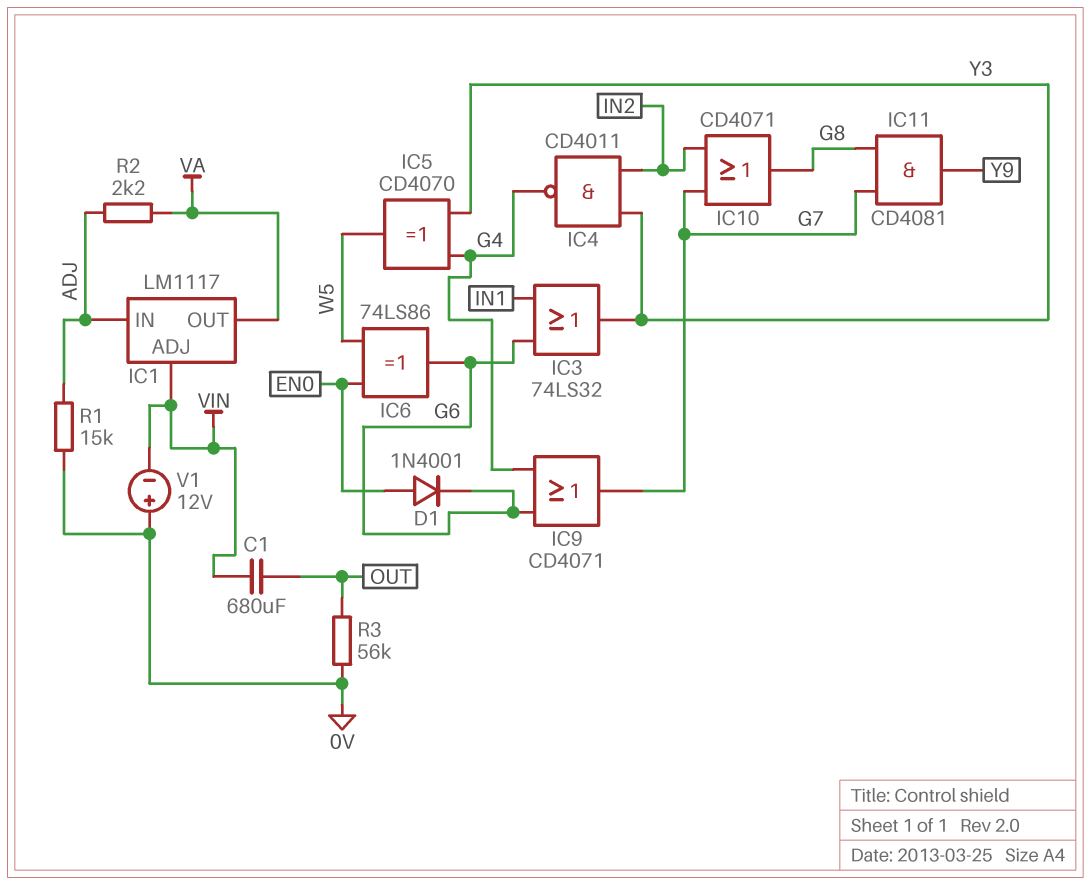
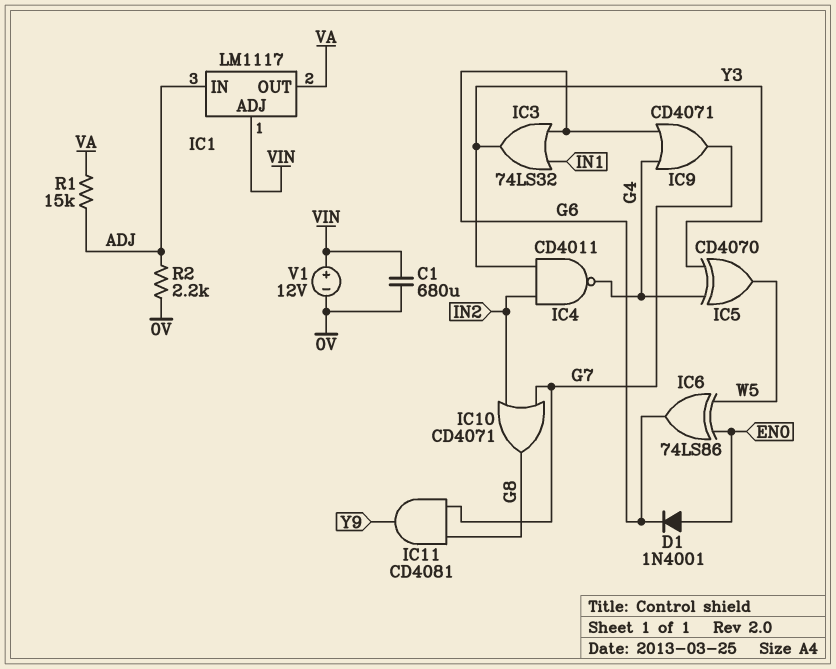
C1: 680uF (OUT, VIN) -> 680uF (0V, VIN)
R1: 15k (0V, ADJ) -> 15k (ADJ, VA)
R2: 2.2k (ADJ, VA) -> 2.2k (0V, ADJ)
R3: 56k (0V, OUT) -> none
V1: 12V (plus 0V, minus VIN) -> 12V (plus VIN, minus 0V)

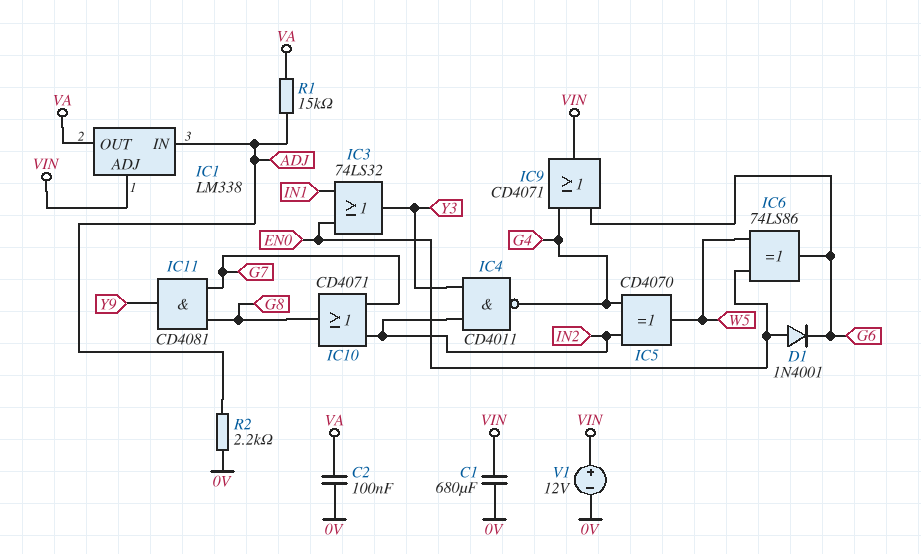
C2: none -> 100nF (0V, VA)
IC1: LM1117 -> LM338
IC3: OR 74LS32 (in G6, in IN1, out Y3) -> OR 74LS32 (in EN0, in IN1, out Y3)
IC5: XOR CD4070 (in G4, in Y3, out W5) -> XOR CD4070 (in G4, in IN2, out W5)
IC9: OR CD4071 (in G4, in G6, out G7) -> OR CD4071 (in G4, in G6, out VIN)

